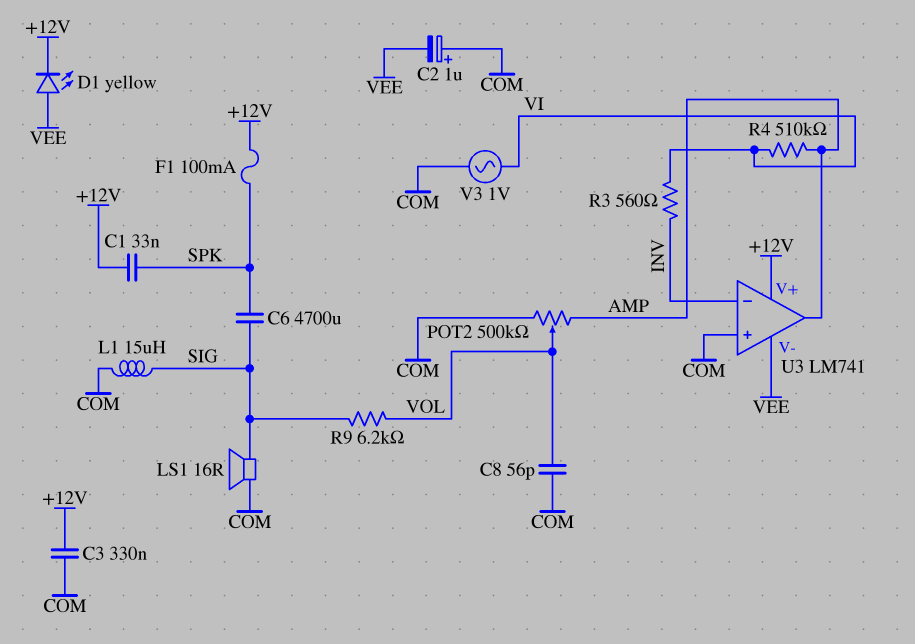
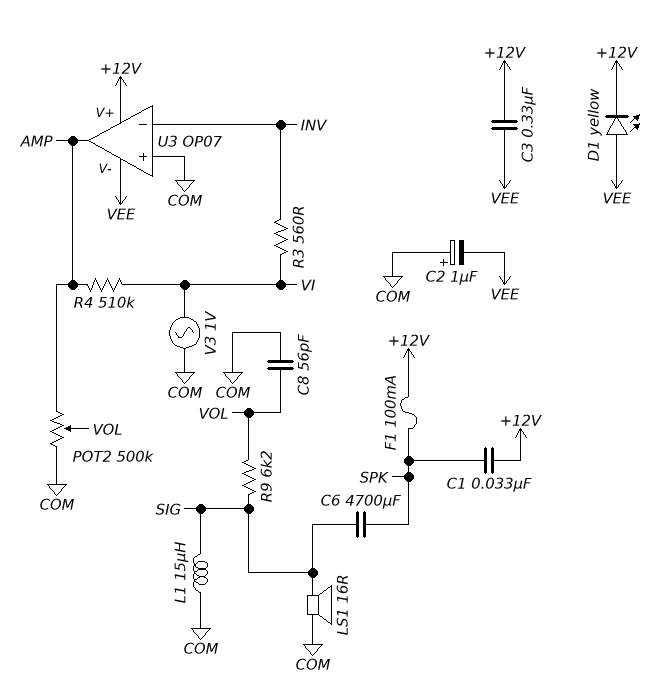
C3: 330nF (+12V, COM) -> 330nF (+12V, VEE)
U3: LM741 -> OP07

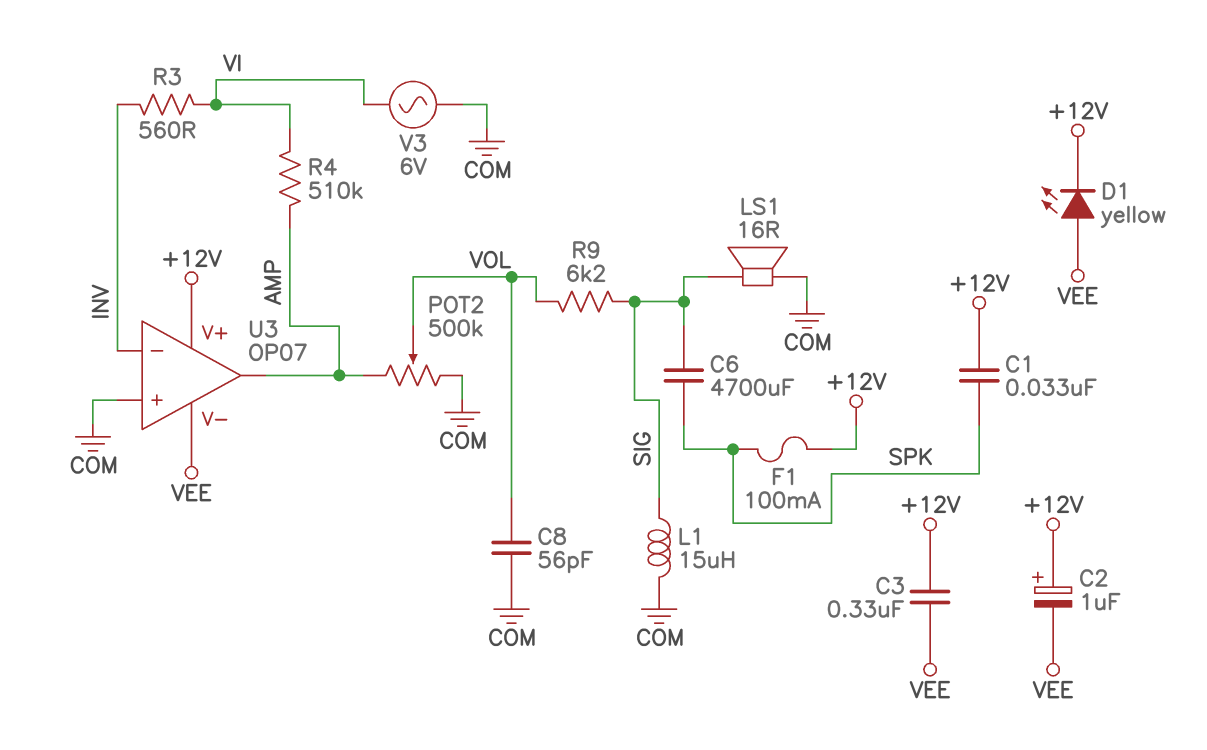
C2: 1uF (plus COM, minus VEE) -> 1uF (plus +12V, minus VEE)
V3: AC 1V (COM, VI) -> AC 6V (COM, VI)

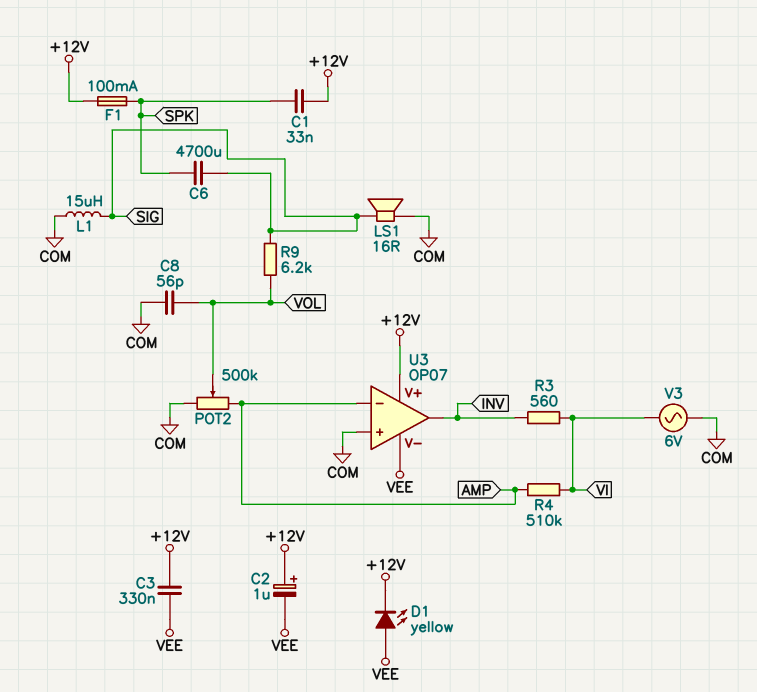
U3 pin in-: INV -> AMP
U3 pin out: AMP -> INV

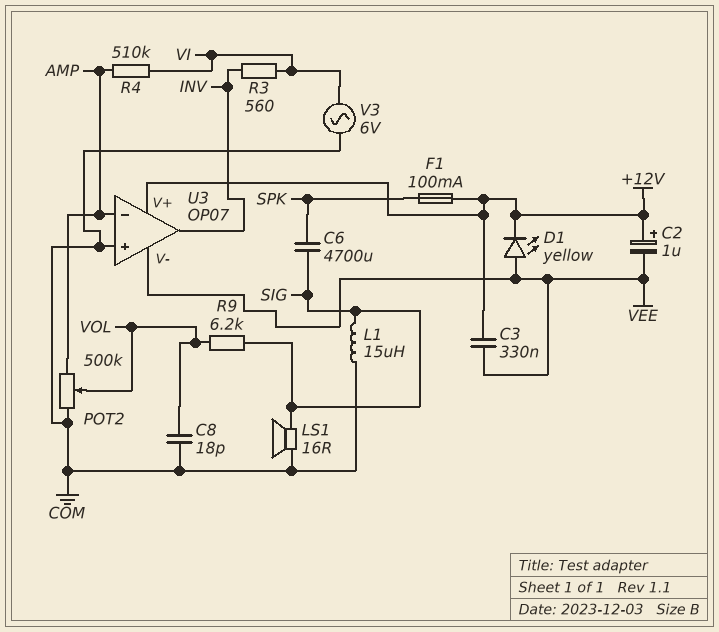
C1: 33nF (+12V, SPK) -> none
C8: 56pF (COM, VOL) -> 18pF (COM, VOL)

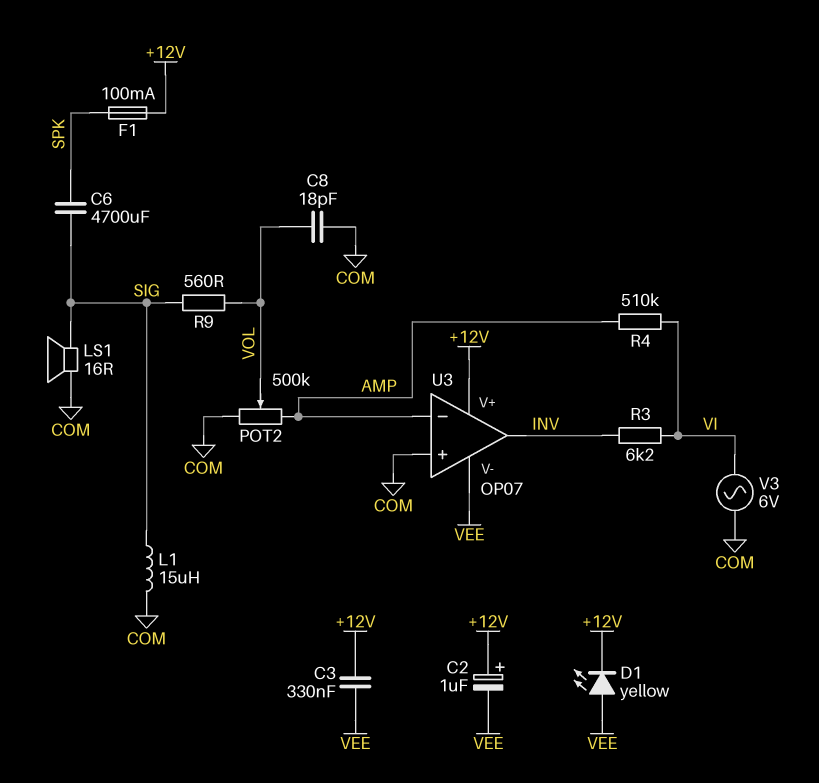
R3: 560 (INV, VI) -> 6.2k (INV, VI)
R9: 6.2k (SIG, VOL) -> 560 (SIG, VOL)

